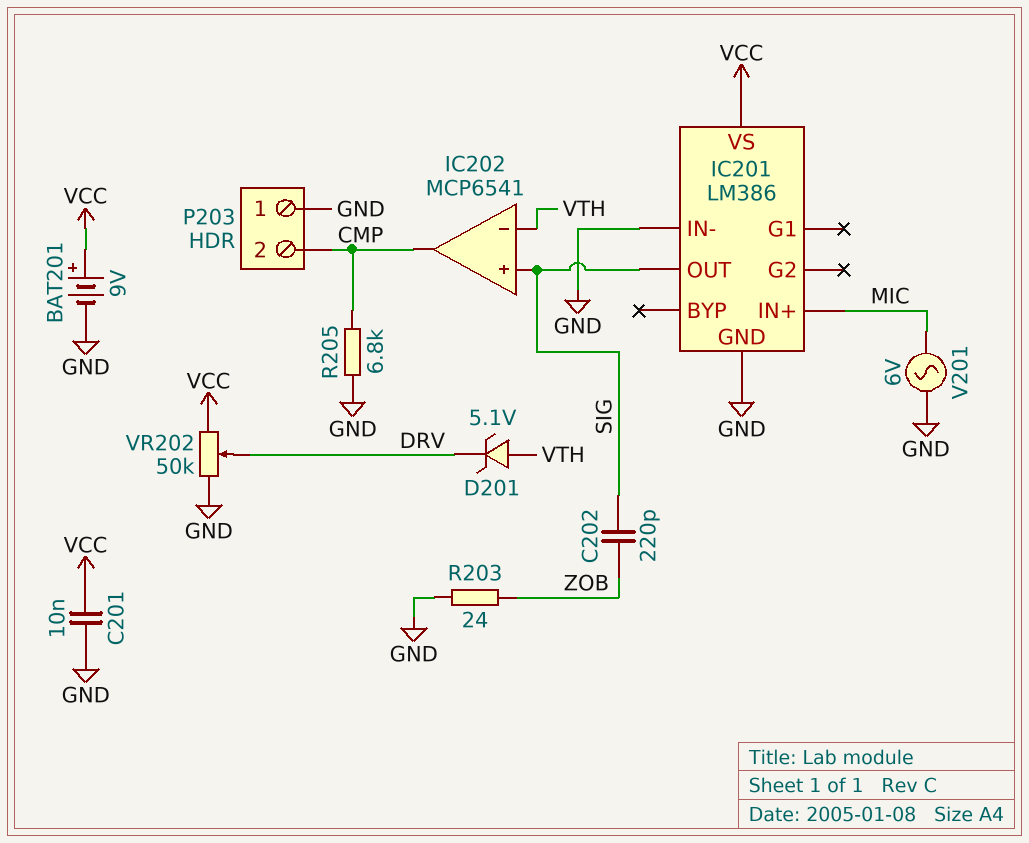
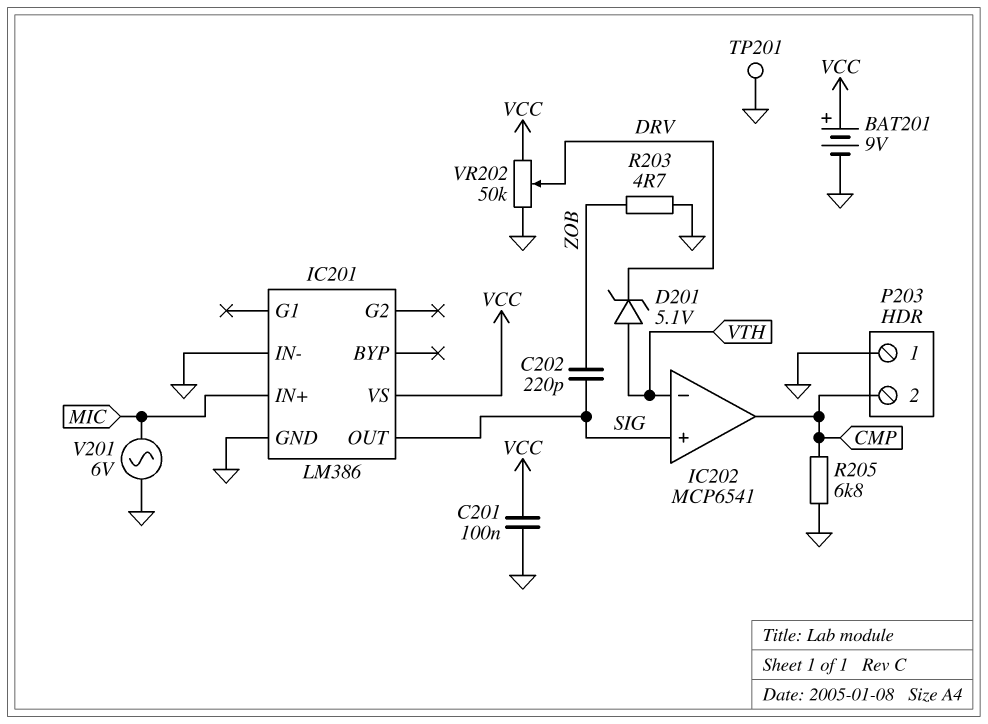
C201: 10nF (GND, VCC) -> 100nF (GND, VCC)
R203: 24 (GND, ZOB) -> 4.7 (GND, ZOB)
TP201: none -> test point (GND)

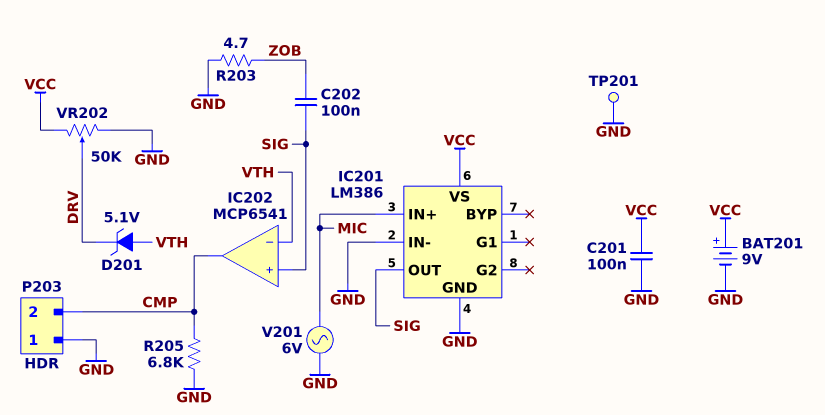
C202: 220pF (SIG, ZOB) -> 100nF (SIG, ZOB)

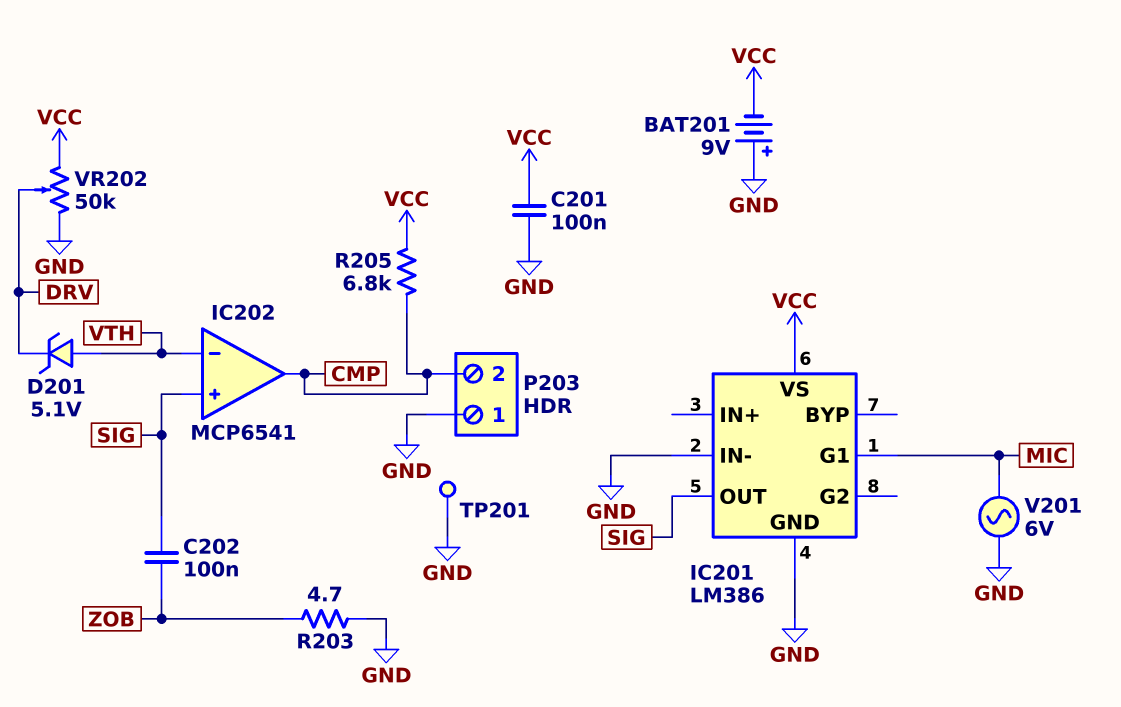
BAT201: 9V (plus VCC, minus GND) -> 9V (plus GND, minus VCC)
IC201 pin G1: none -> MIC
IC201 pin IN+: MIC -> none
R205: 6.8k (CMP, GND) -> 6.8k (CMP, VCC)

